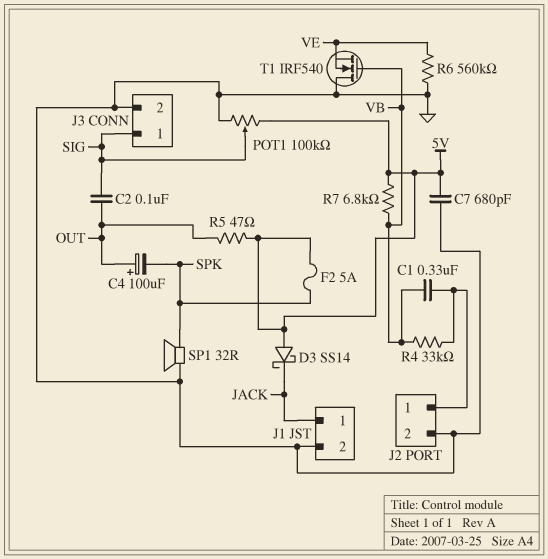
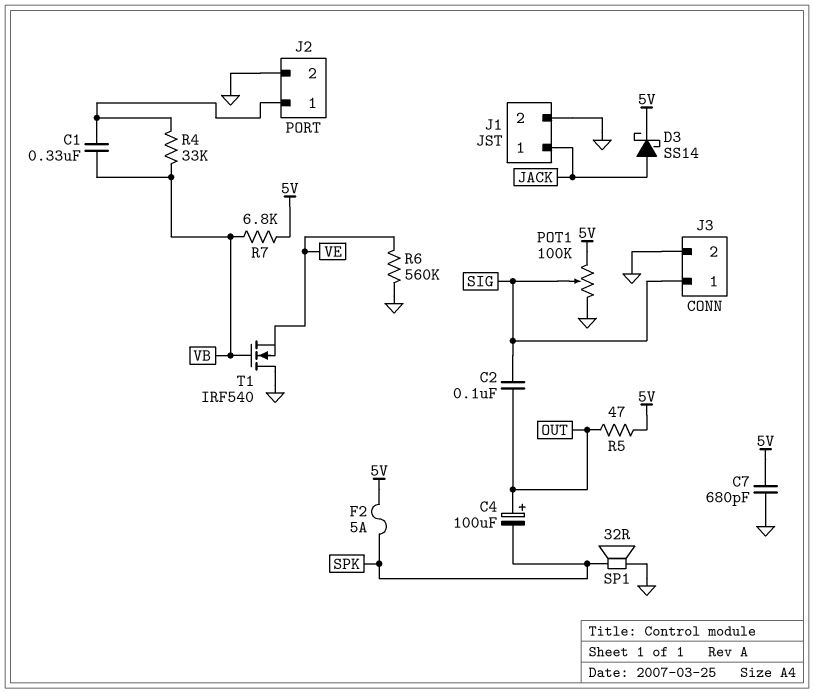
D3: schottky SS14 (A 5V, K JACK) -> schottky SS14 (A JACK, K 5V)

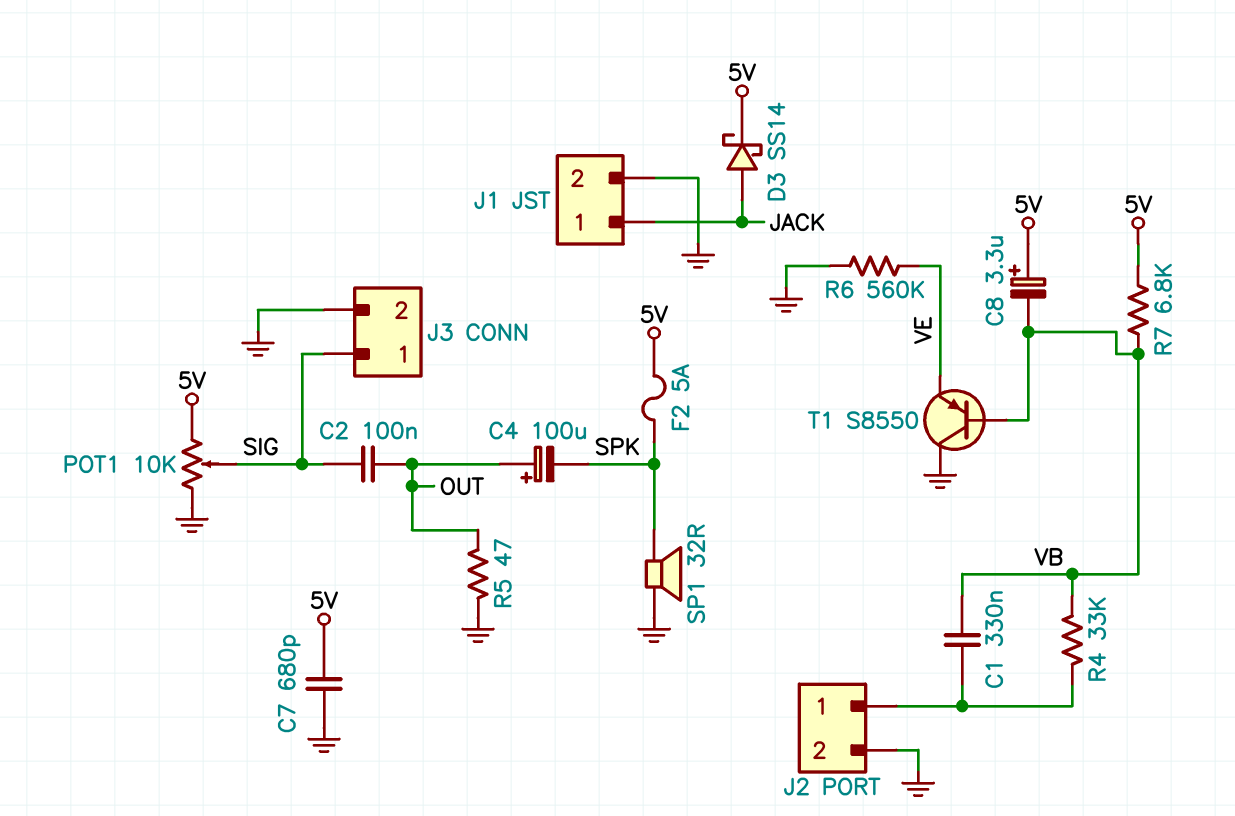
C8: none -> 3.3uF (plus 5V, minus VB)
POT1: 100k (5V, GND, wiper SIG) -> 10k (5V, GND, wiper SIG)
R5: 47 (5V, OUT) -> 47 (GND, OUT)
T1: NMOS IRF540 (G VB, D GND, S VE) -> PNP S8550 (B VB, C GND, E VE)

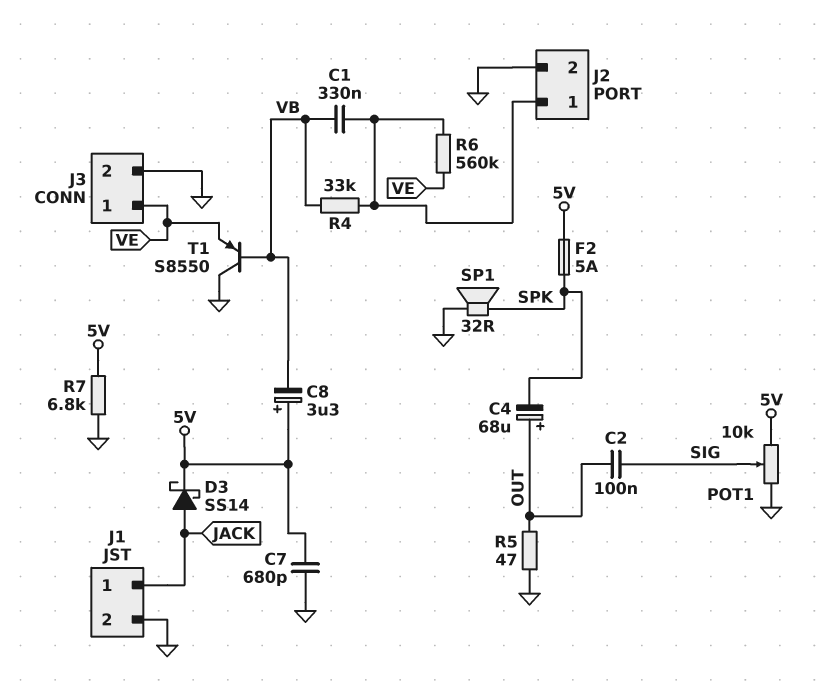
C4: 100uF (plus OUT, minus SPK) -> 68uF (plus OUT, minus SPK)
J3 pin 1: SIG -> VE
R6: 560k (GND, VE) -> 560k (J2/1, VE)
R7: 6.8k (5V, VB) -> 6.8k (5V, GND)

